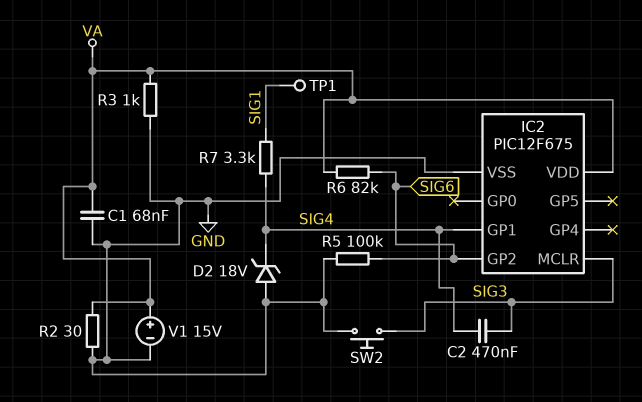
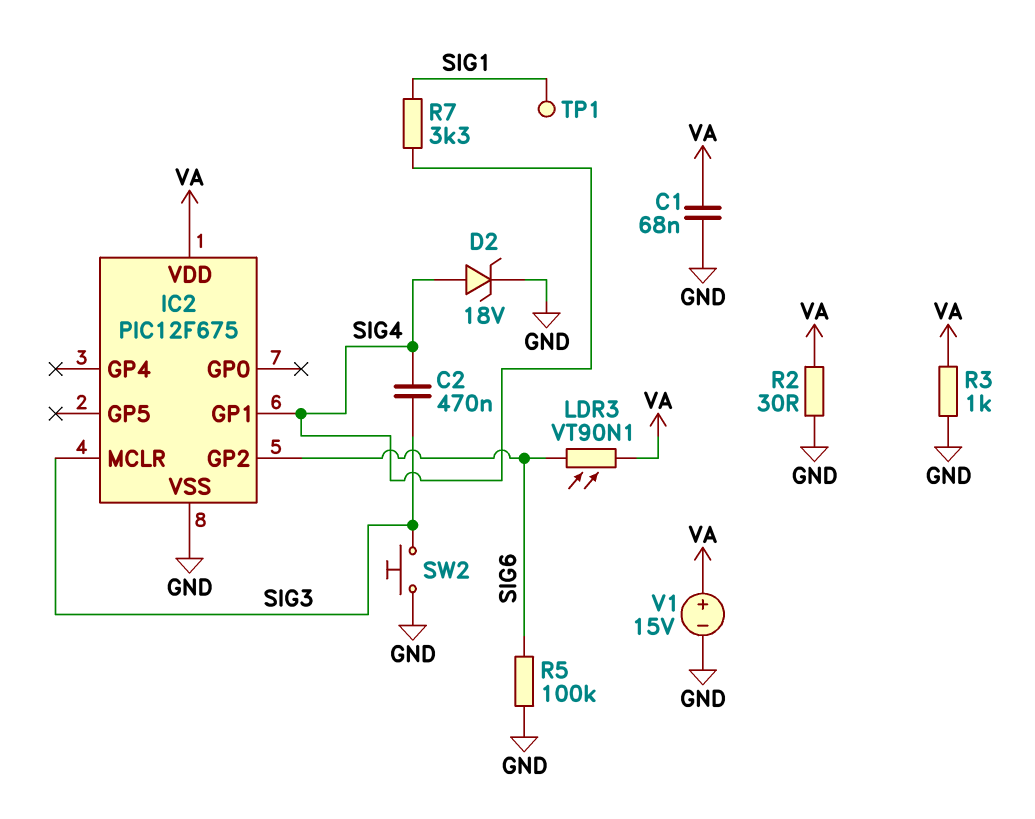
D2: zener 18V (A GND, K SIG4) -> zener 18V (A SIG4, K GND)
LDR3: none -> VT90N1 (SIG6, VA)
R6: 82k (SIG6, VA) -> none

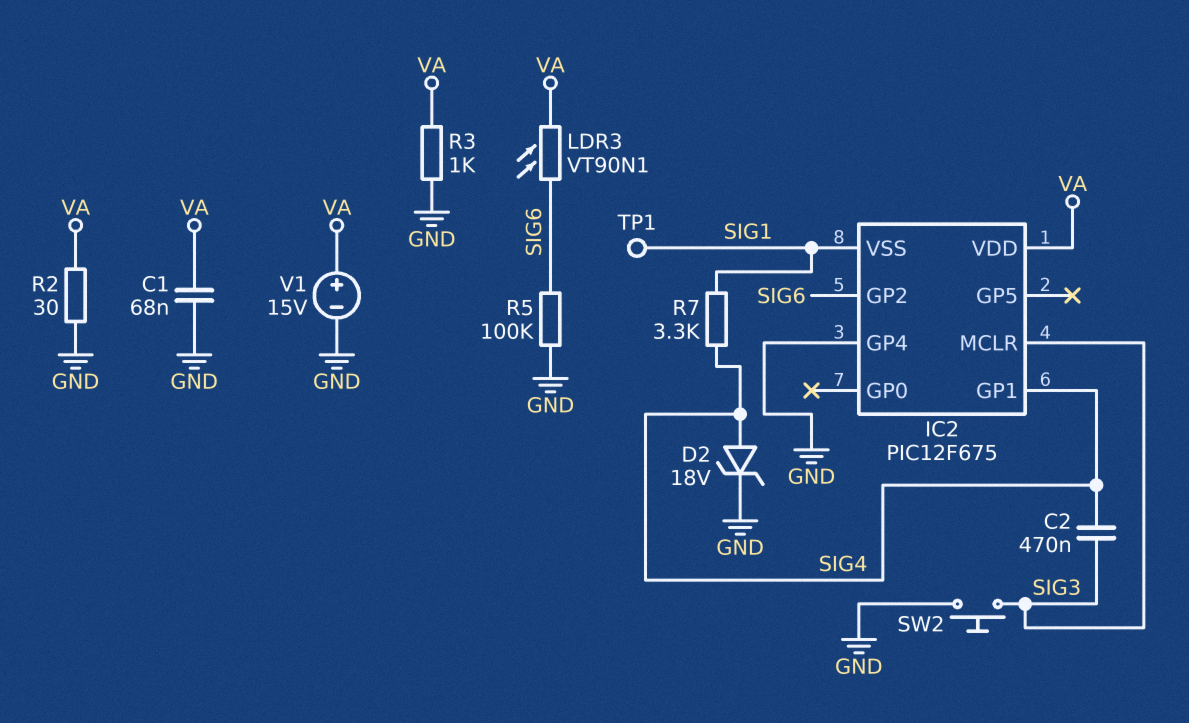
IC2 pin GP4: none -> GND
IC2 pin VSS: GND -> SIG1

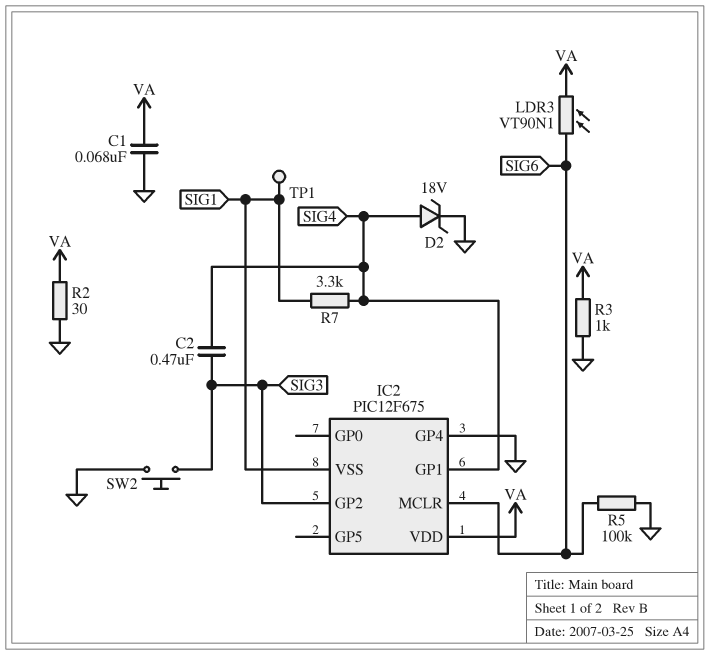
IC2 pin GP2: SIG6 -> SIG3
IC2 pin MCLR: SIG3 -> SIG6
V1: 15V (plus VA, minus GND) -> none

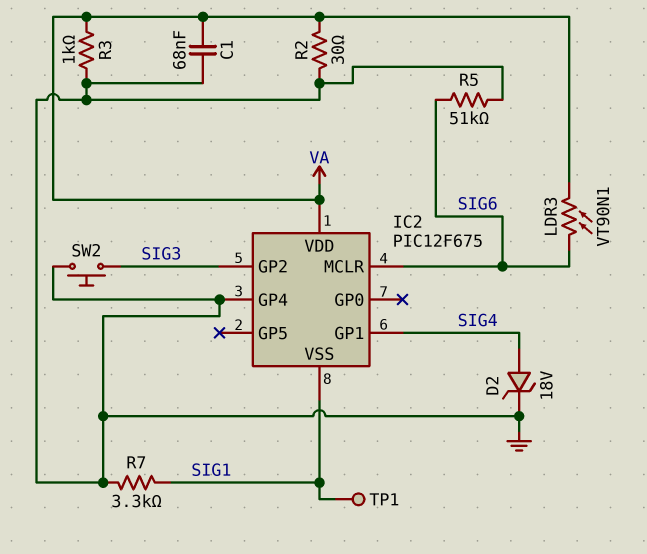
C2: 470nF (SIG3, SIG4) -> none
R5: 100k (GND, SIG6) -> 51k (GND, SIG6)
R7: 3.3k (SIG1, SIG4) -> 3.3k (GND, SIG1)

